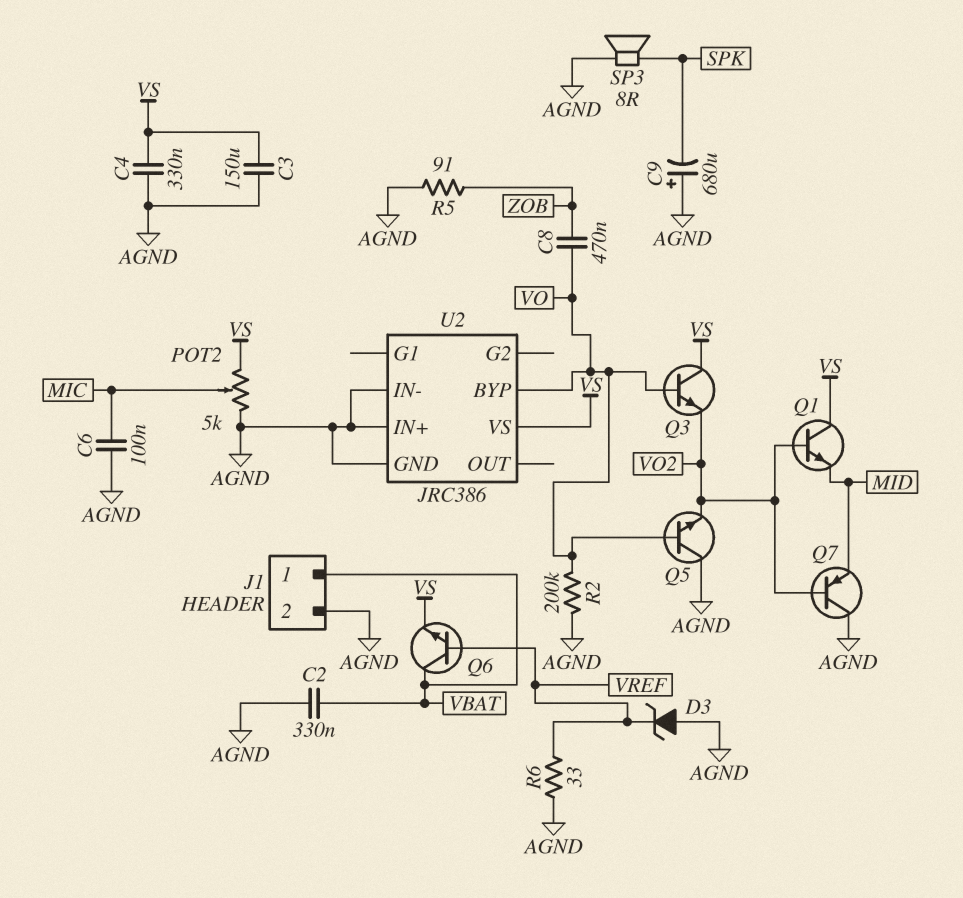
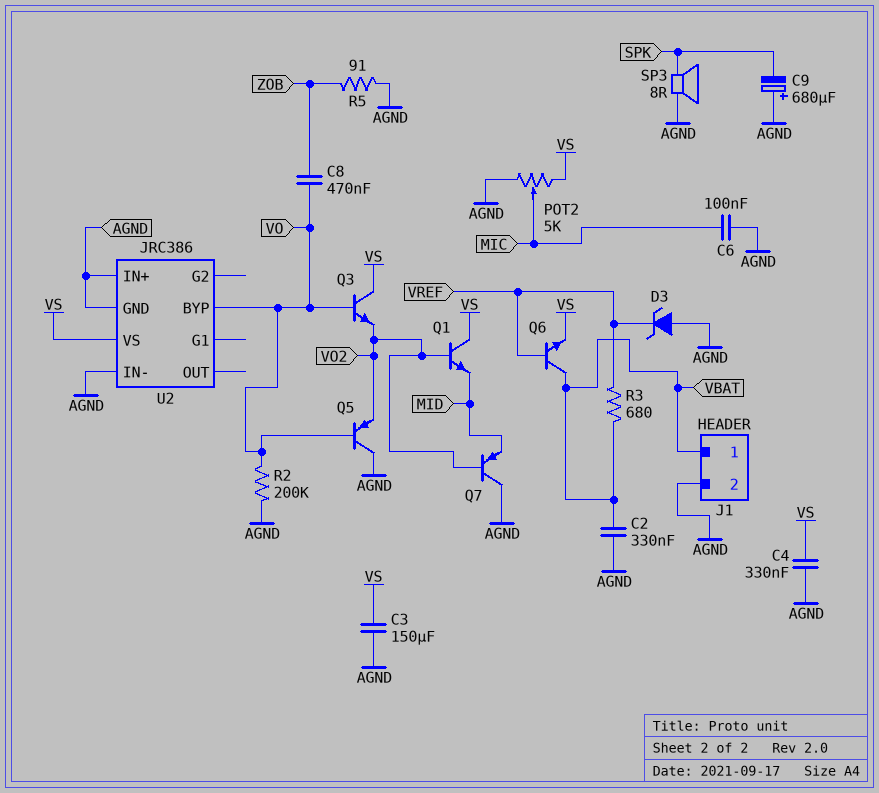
Q5: NPN (B VO, C AGND, E VO2) -> PNP (B VO, C AGND, E VO2)
R3: none -> 680 (VBAT, VREF)
R6: 33 (AGND, VREF) -> none

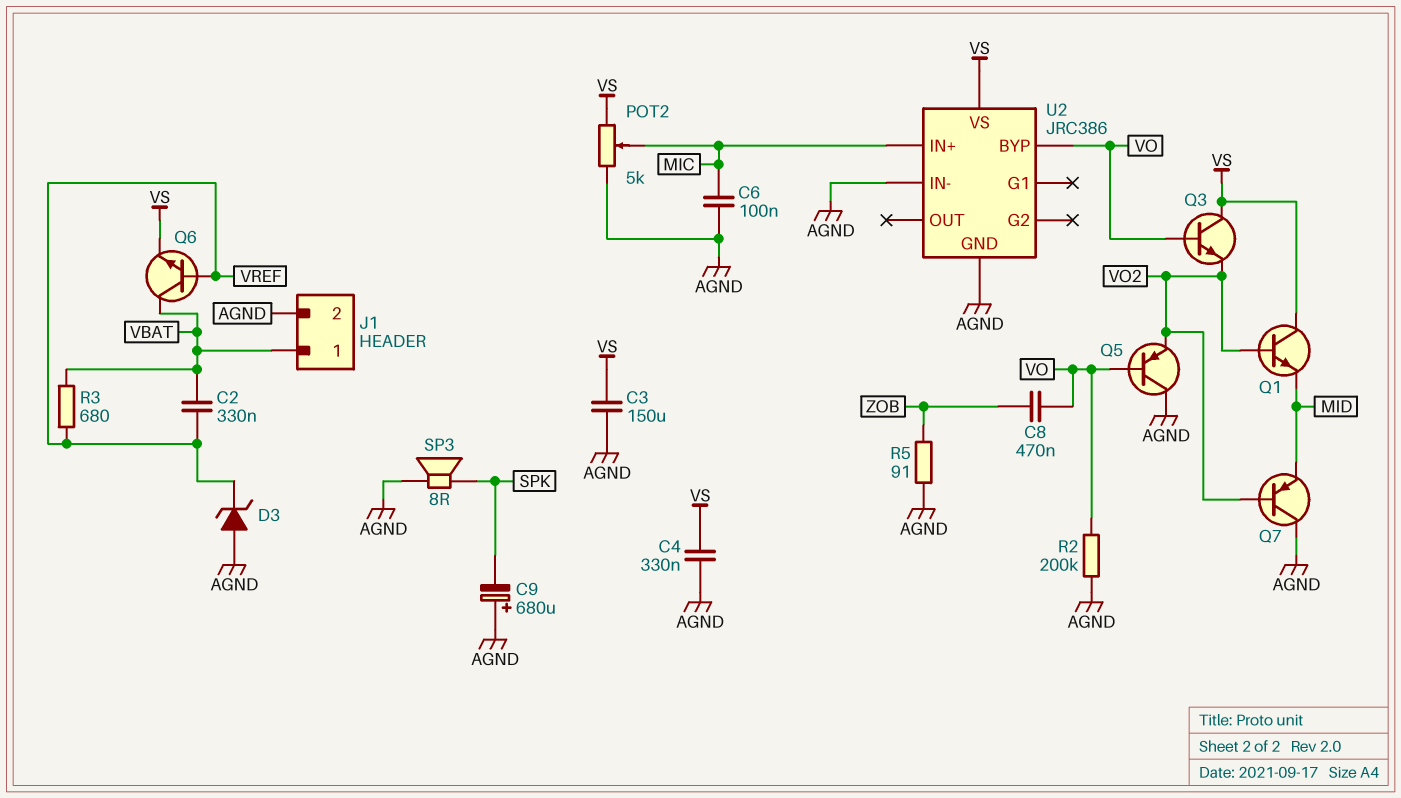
C2: 330nF (AGND, VBAT) -> 330nF (VBAT, VREF)
U2 pin IN+: AGND -> MIC

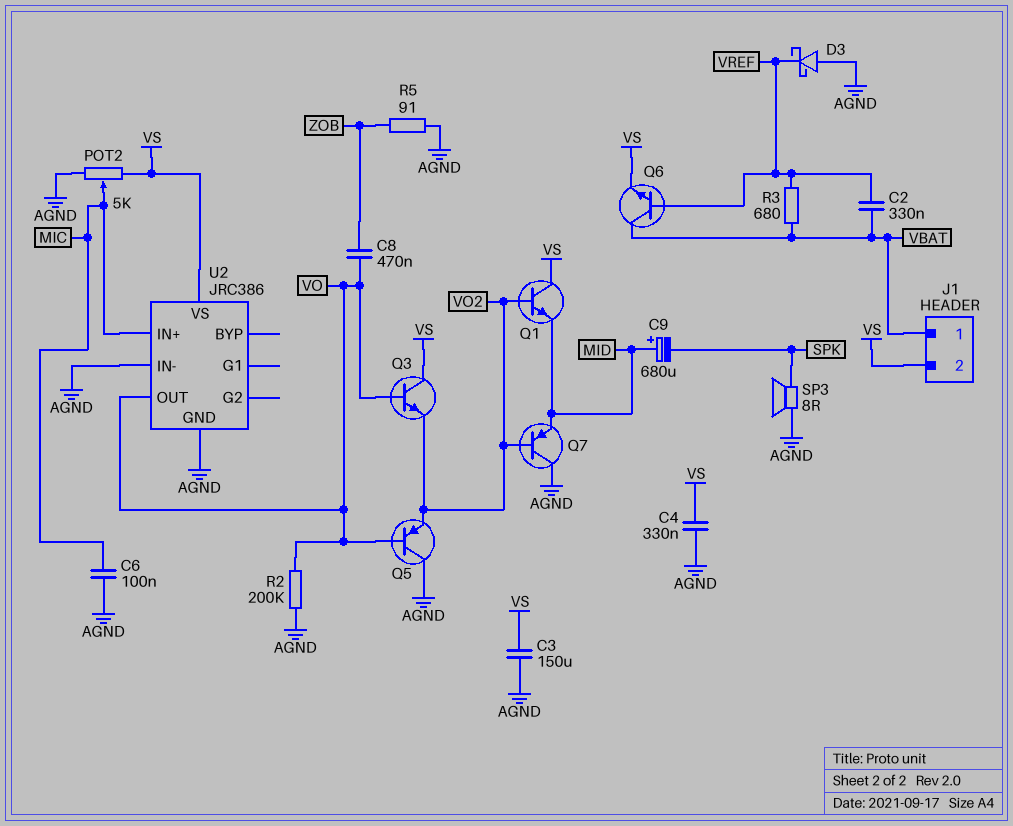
C9: 680uF (plus AGND, minus SPK) -> 680uF (plus MID, minus SPK)
D3: zener (A AGND, K VREF) -> schottky (A AGND, K VREF)
J1 pin 2: AGND -> VS
U2 pin BYP: VO -> none
U2 pin OUT: none -> VO

